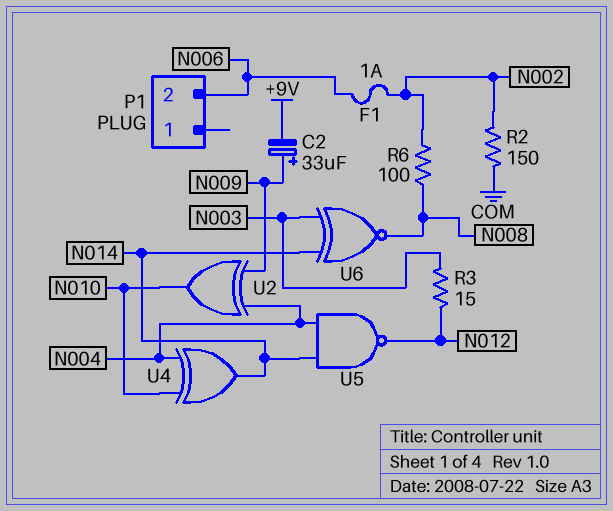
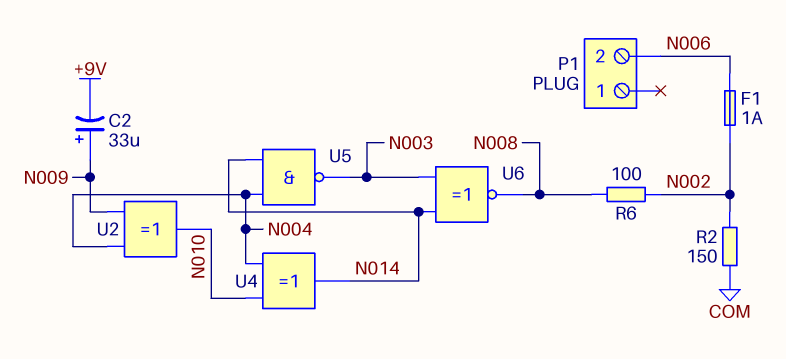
R3: 15 (N003, N012) -> none
U5: NAND (in N004, in N014, out N012) -> NAND (in N004, in N014, out N003)

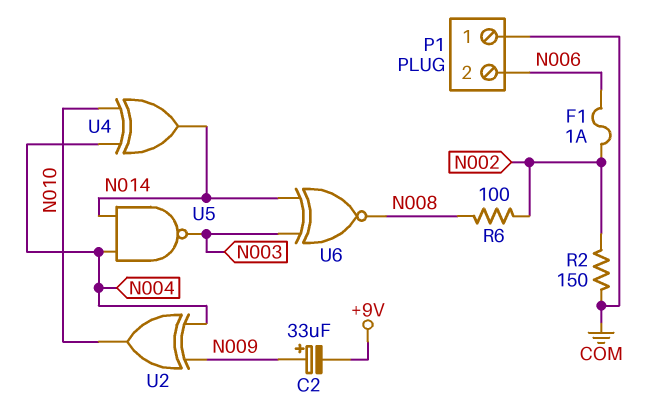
P1 pin 1: none -> COM

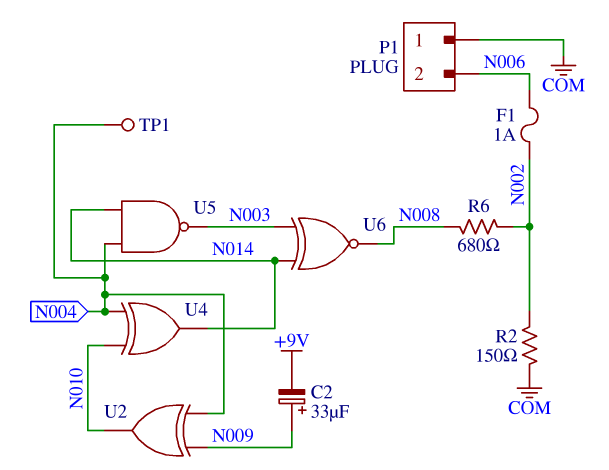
R6: 100 (N002, N008) -> 680 (N002, N008)
TP1: none -> test point (N004)

